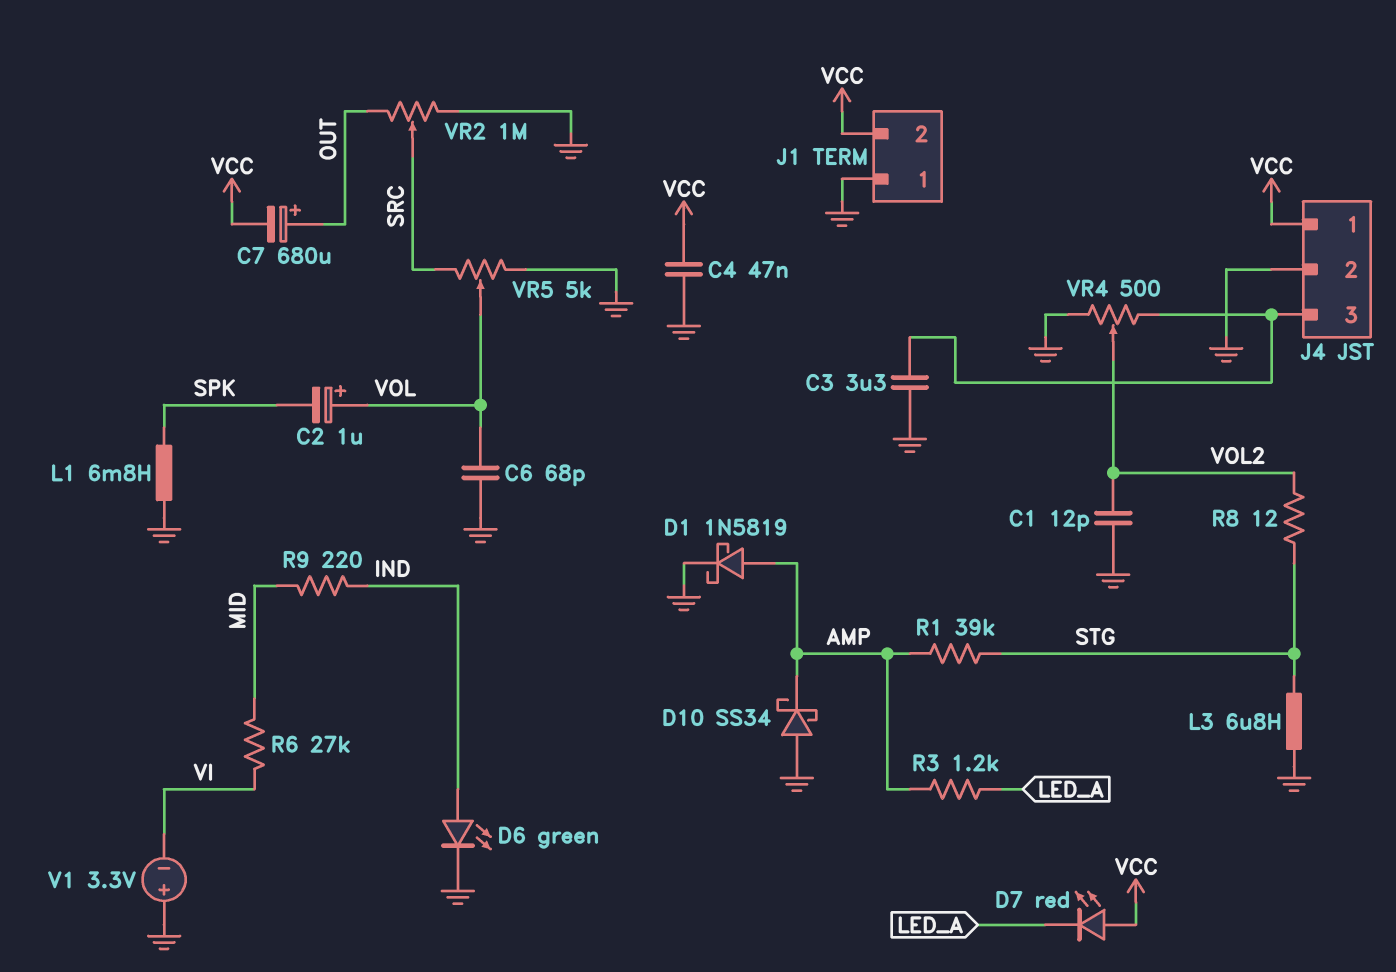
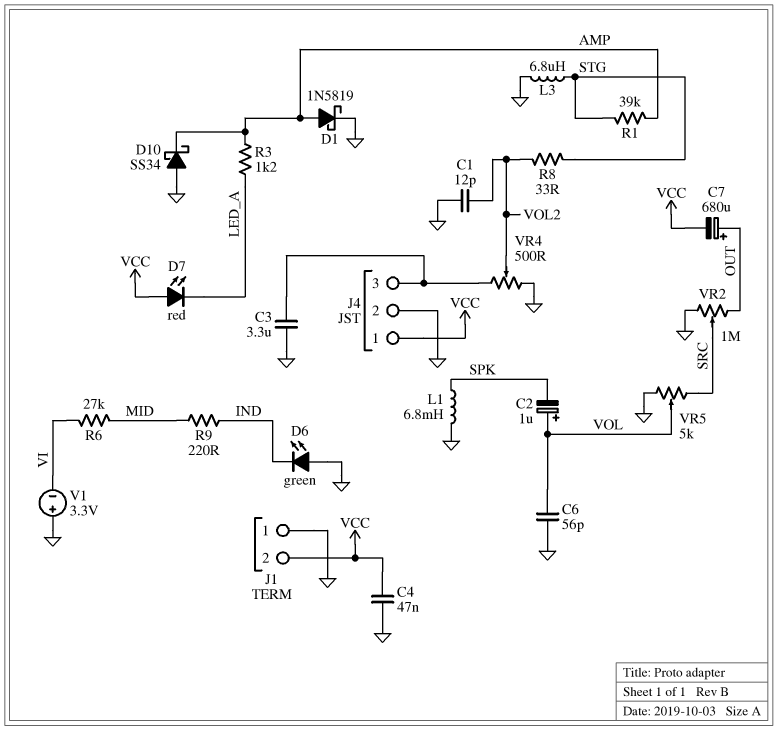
C6: 68pF (GND, VOL) -> 56pF (GND, VOL)
D6: LED green (A IND, K GND) -> LED green (A GND, K IND)
R8: 12 (STG, VOL2) -> 33 (STG, VOL2)

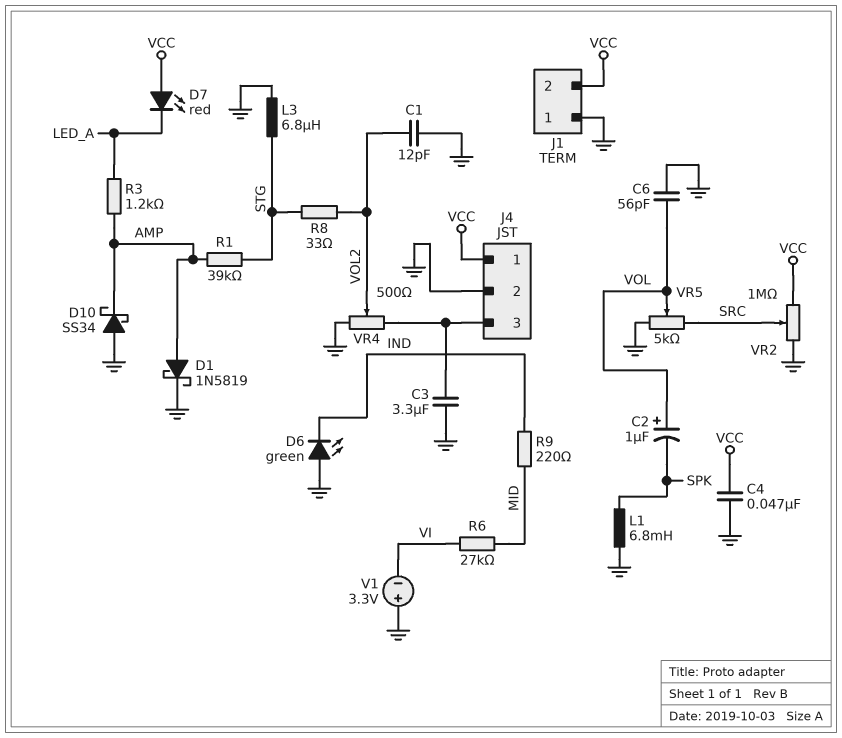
C7: 680uF (plus OUT, minus VCC) -> none
VR2: 1M (GND, OUT, wiper SRC) -> 1M (GND, VCC, wiper SRC)

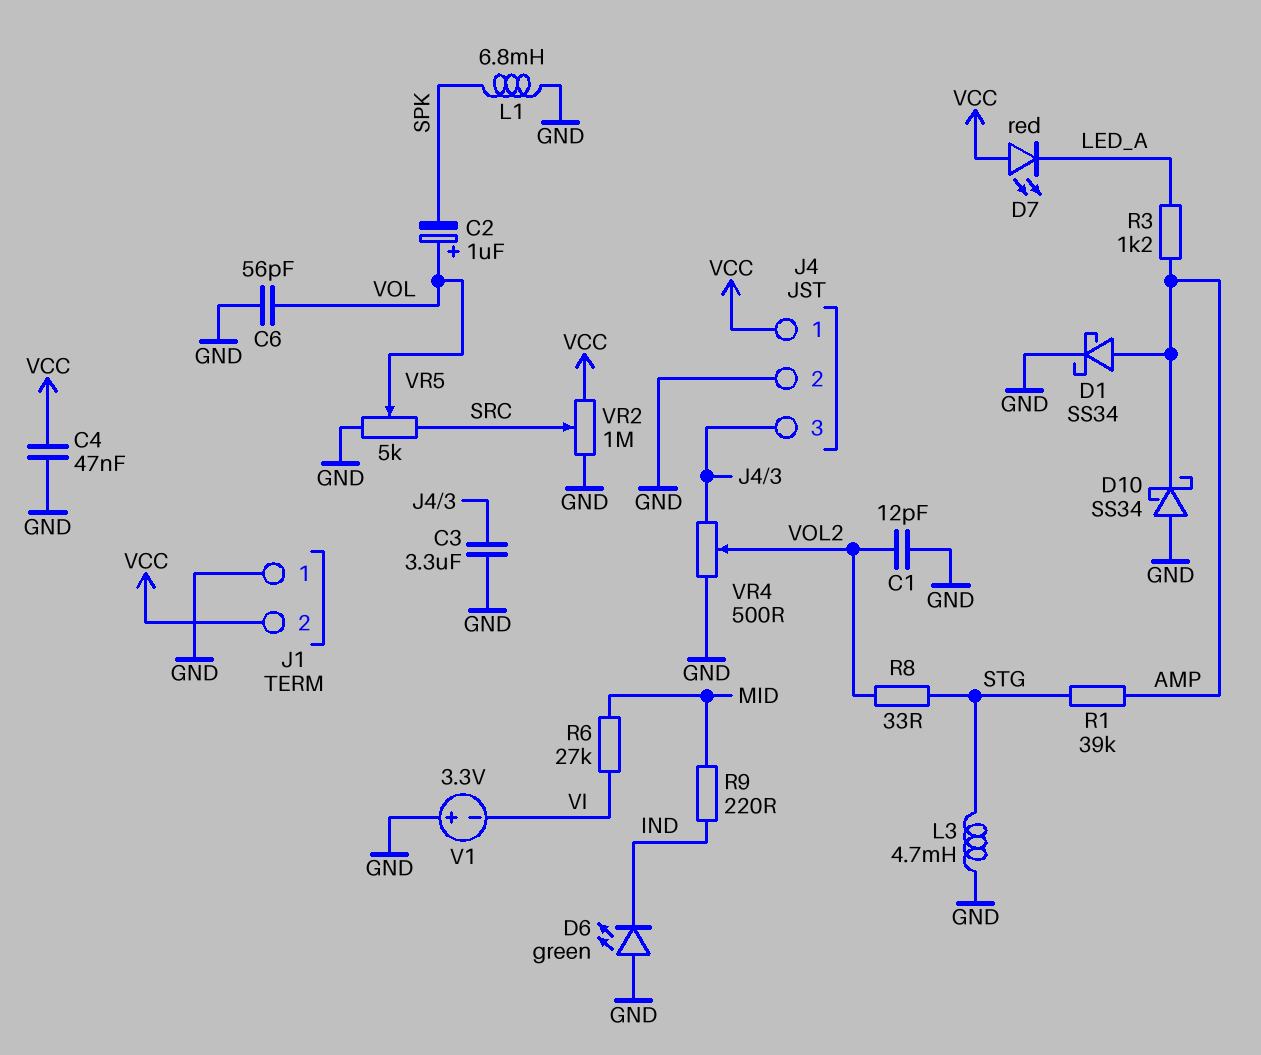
D1: schottky 1N5819 (A AMP, K GND) -> schottky SS34 (A AMP, K GND)
L3: 6.8uH (GND, STG) -> 4.7mH (GND, STG)

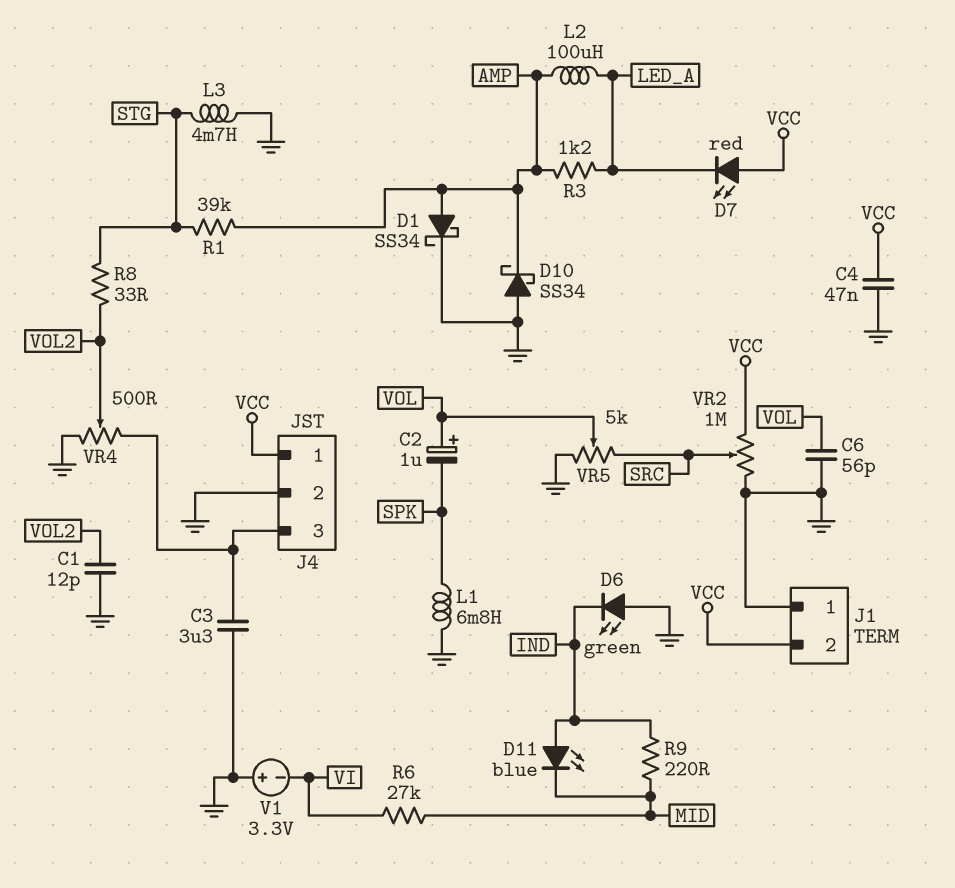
D11: none -> LED blue (A IND, K MID)
L2: none -> 100uH (AMP, LED_A)

